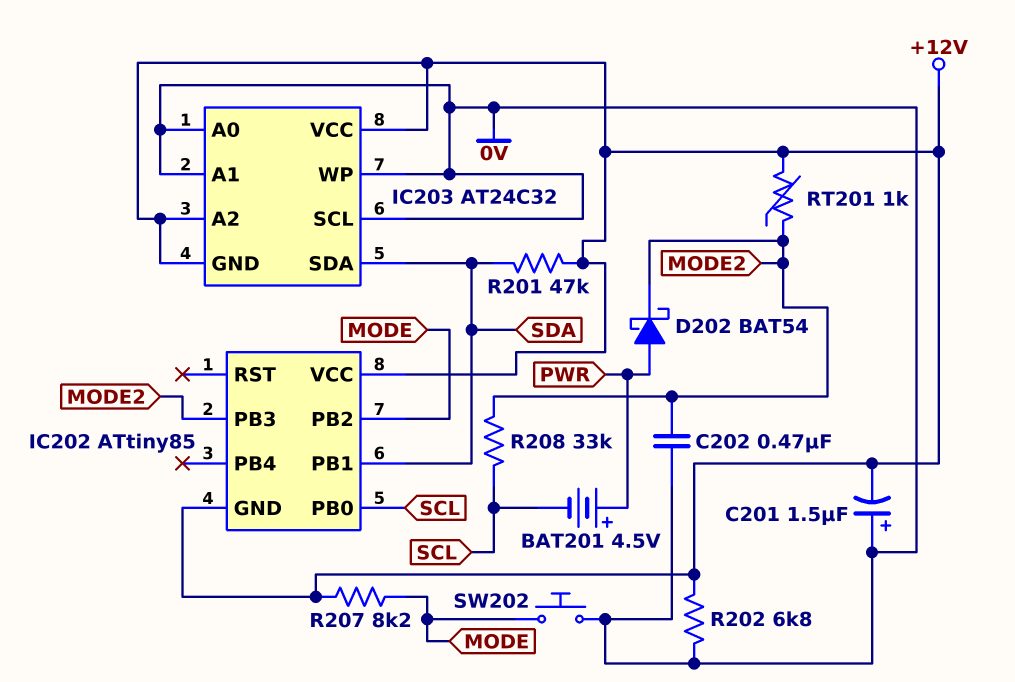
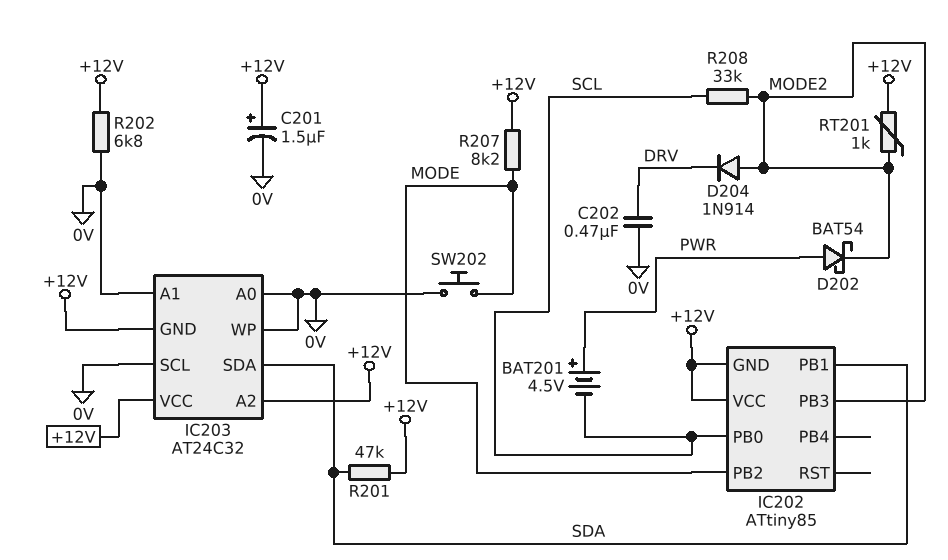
C201: 1.5uF (plus 0V, minus +12V) -> 1.5uF (plus +12V, minus 0V)
C202: 470nF (0V, MODE2) -> 470nF (0V, DRV)
D204: none -> diode 1N914 (A MODE2, K DRV)

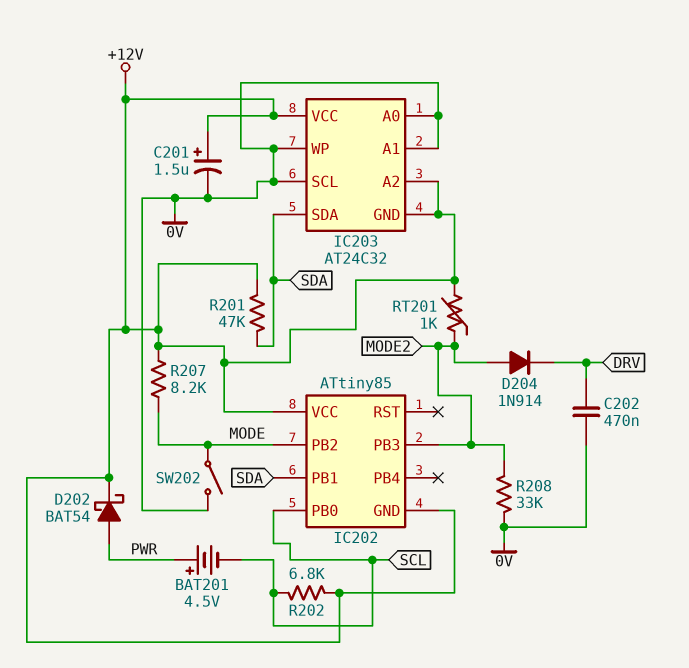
D202: schottky BAT54 (A PWR, K MODE2) -> schottky BAT54 (A PWR, K +12V)
R202: 6.8k (+12V, 0V) -> 6.8k (+12V, SCL)
R208: 33k (MODE2, SCL) -> 33k (0V, MODE2)
SW202: button (0V, MODE) -> switch (0V, MODE)

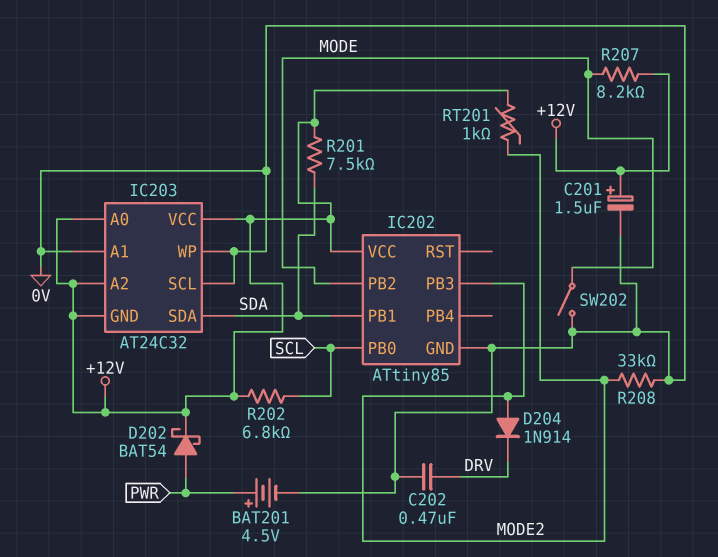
BAT201: 4.5V (plus PWR, minus SCL) -> 4.5V (plus PWR, minus 0V)
IC202 pin GND: +12V -> 0V
IC203 pin A0: 0V -> +12V
R201: 47k (+12V, SDA) -> 7.5k (+12V, SDA)

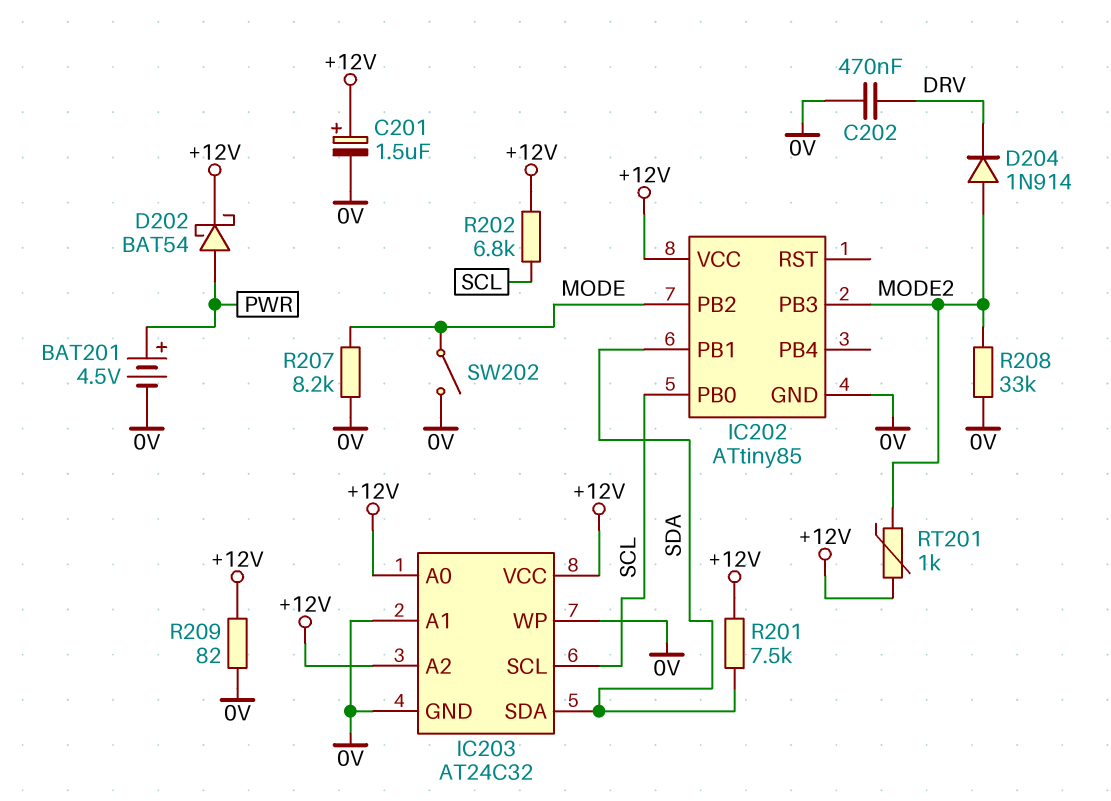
IC203 pin GND: +12V -> 0V
IC203 pin SCL: 0V -> SCL
R207: 8.2k (+12V, MODE) -> 8.2k (0V, MODE)
R209: none -> 82 (+12V, 0V)

